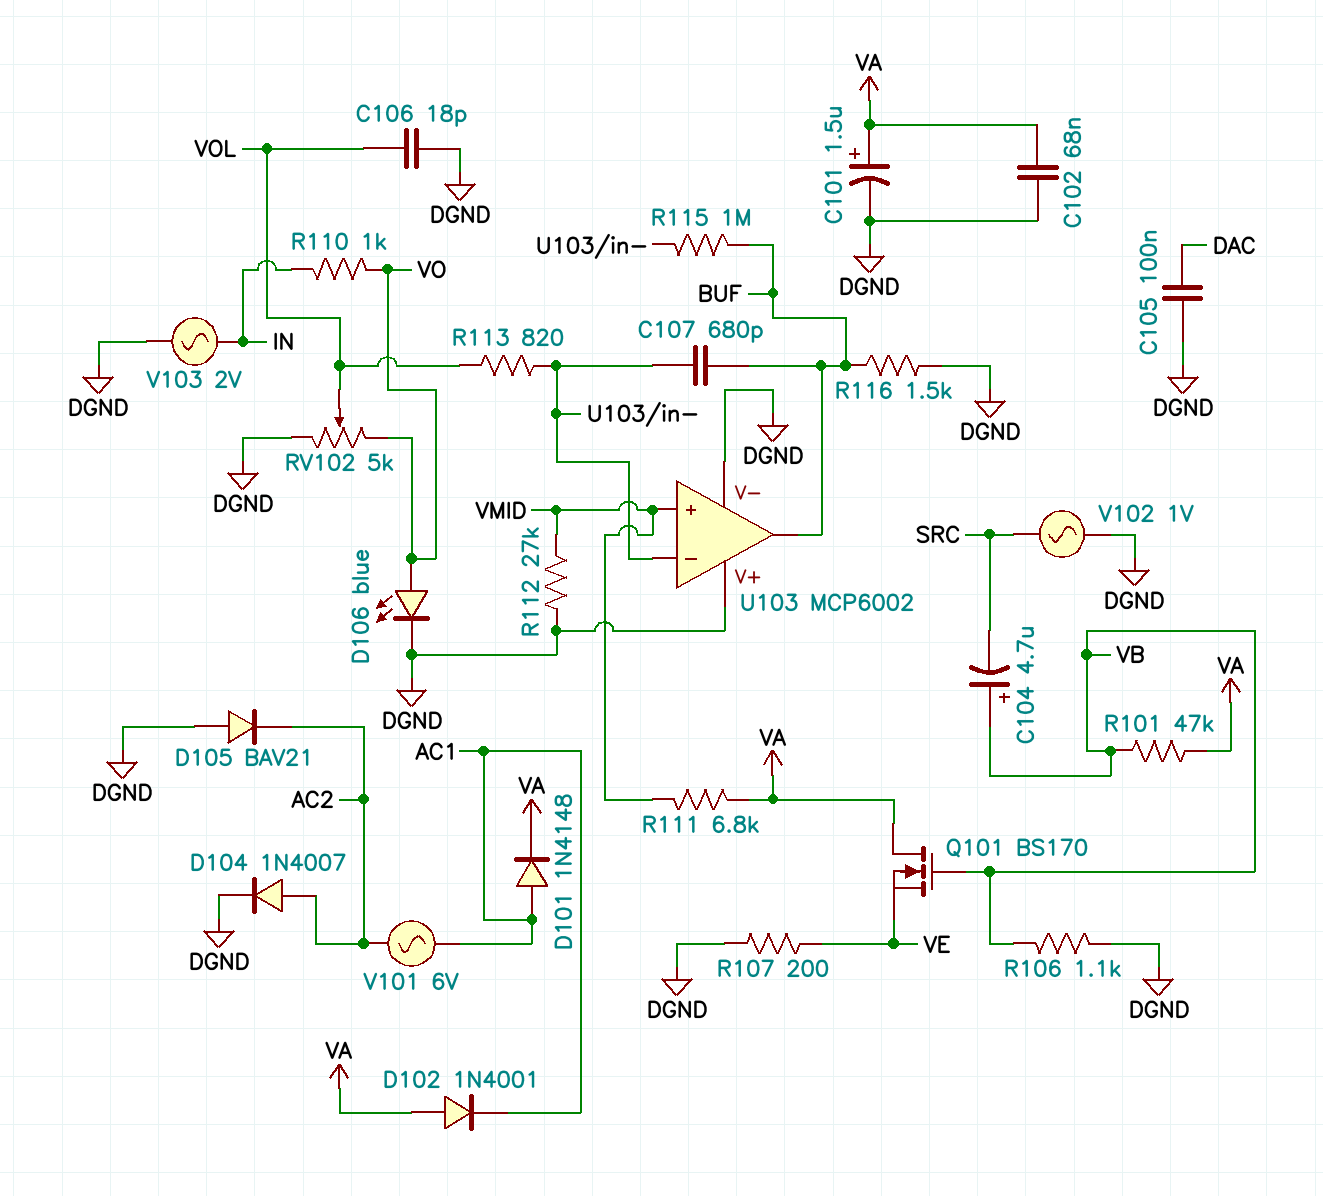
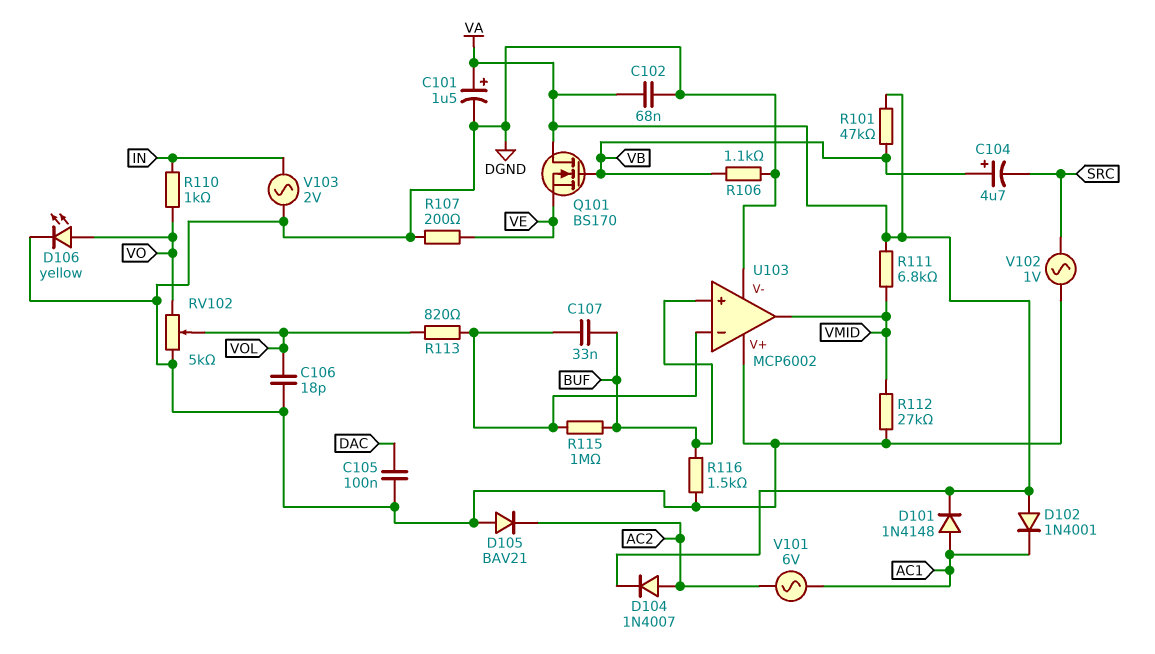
C107: 680pF (BUF, U103/in-) -> 33nF (BUF, U103/in-)
D104: diode 1N4007 (A AC2, K DGND) -> diode 1N4007 (A AC2, K VA)
D106: LED blue (A VO, K DGND) -> LED yellow (A VO, K DGND)
U103 pin in+: VMID -> BUF
U103 pin out: BUF -> VMID

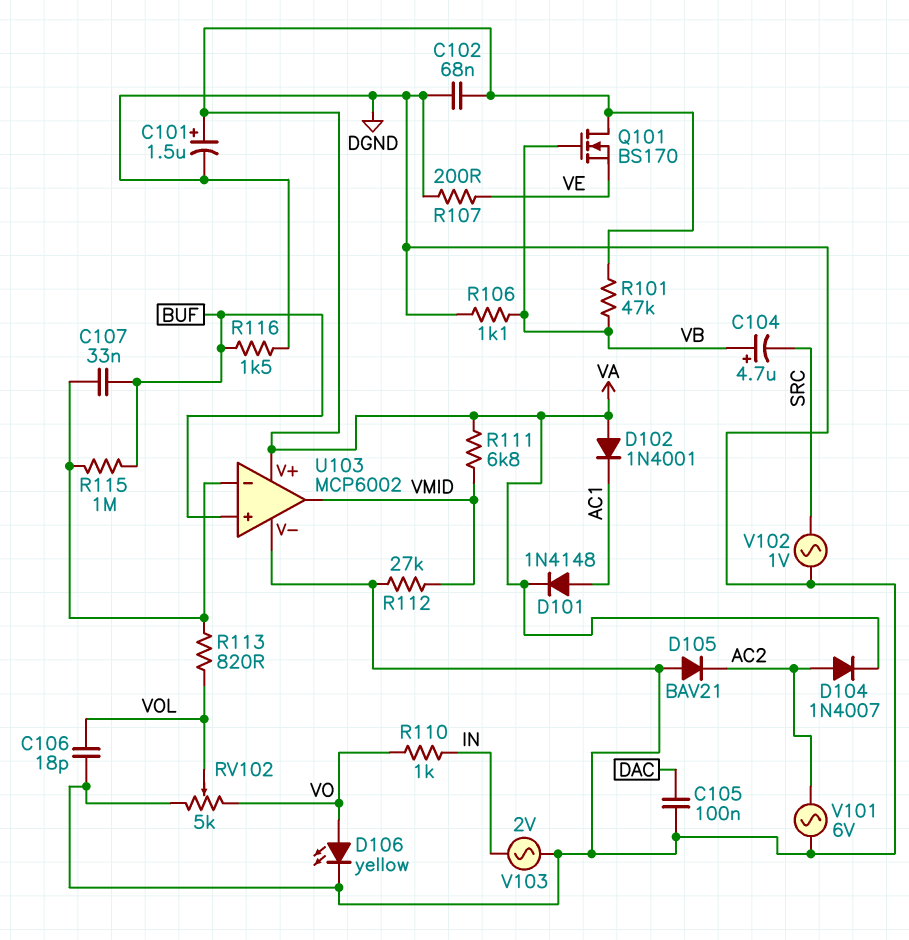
U103 pin V+: DGND -> VA
V101: AC 6V (AC1, AC2) -> AC 6V (AC2, DGND)

